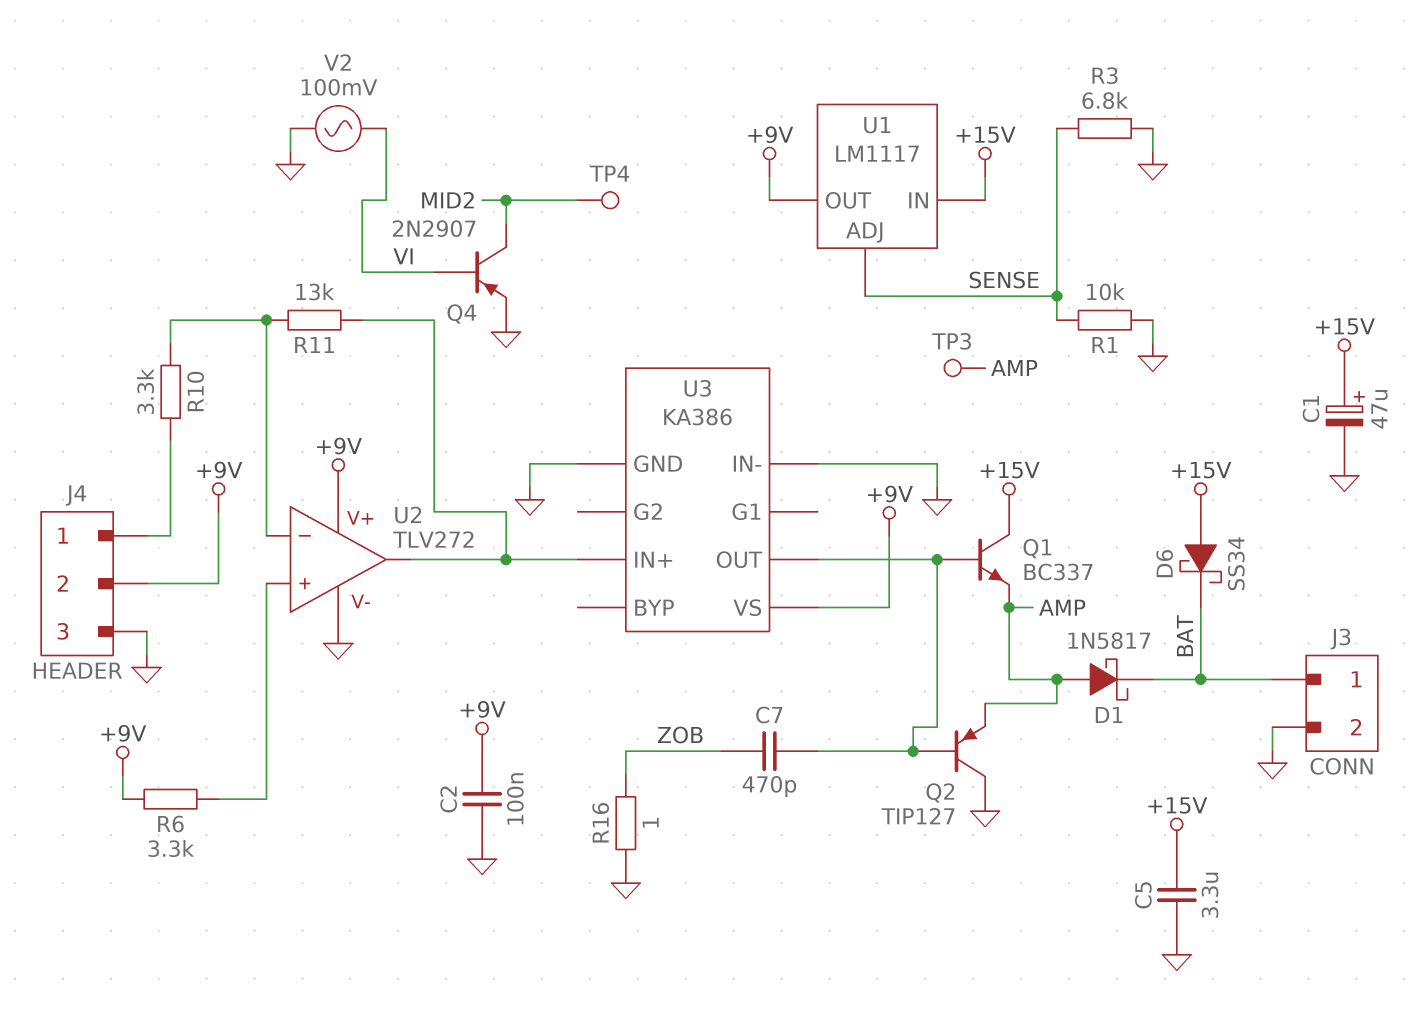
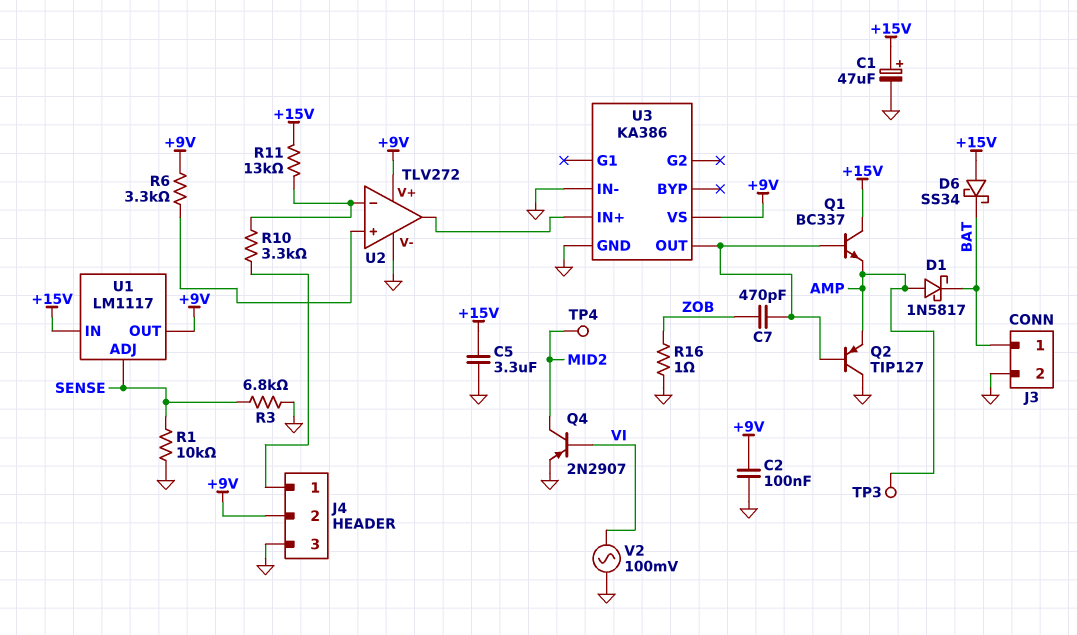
R11: 13k (U2/in-, U2/out) -> 13k (+15V, U2/in-)

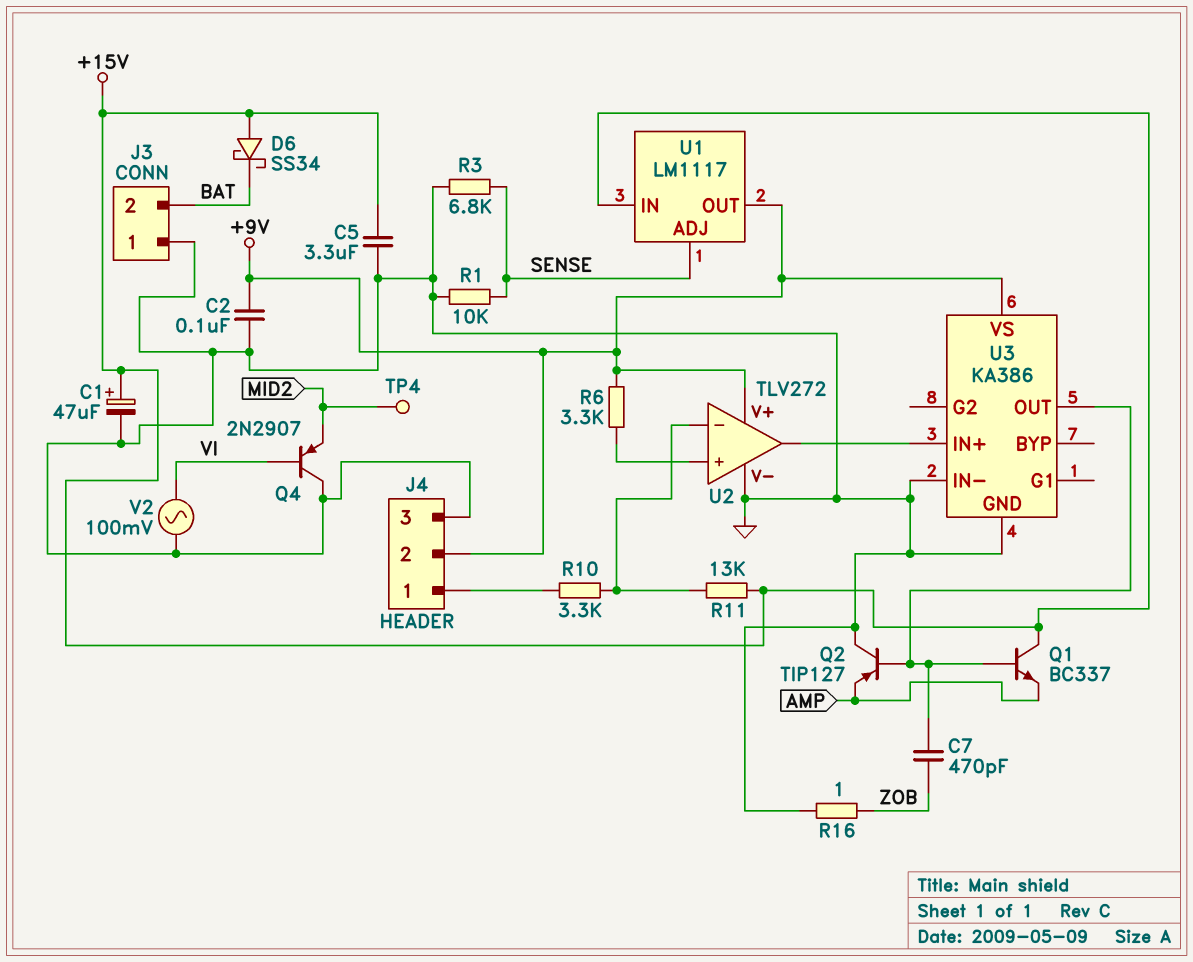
D1: schottky 1N5817 (A AMP, K BAT) -> none
J3 pin 1: BAT -> GND
J3 pin 2: GND -> BAT
Q4: PNP 2N2907 (B VI, C MID2, E GND) -> PNP 2N2907 (B VI, C GND, E MID2)
TP3: test point (AMP) -> none

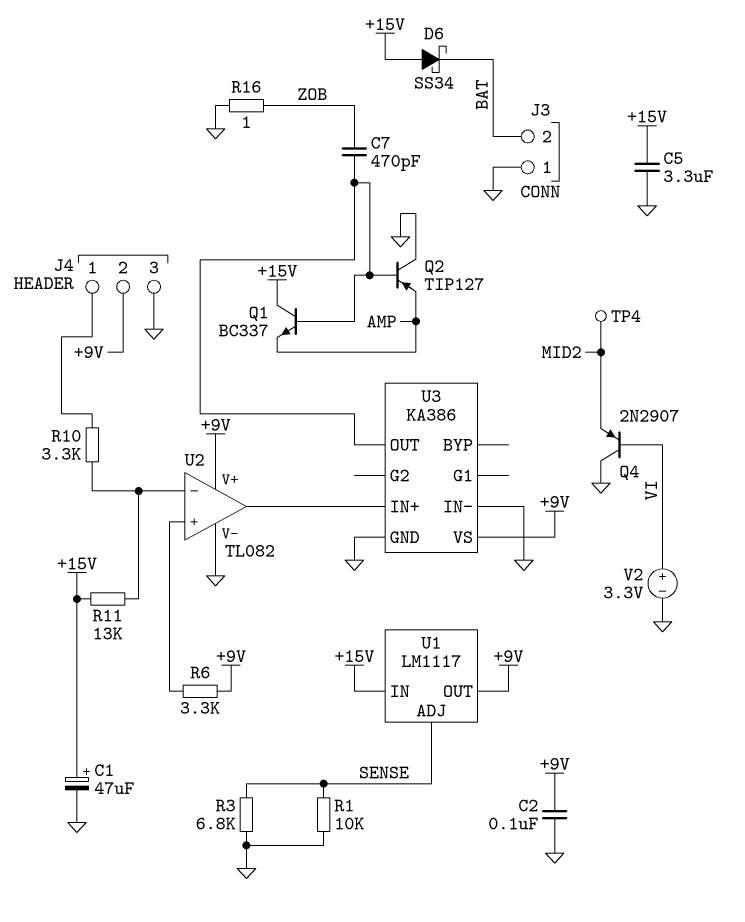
U2: TLV272 -> TL082
V2: AC 100mV (GND, VI) -> 3.3V (plus VI, minus GND)

